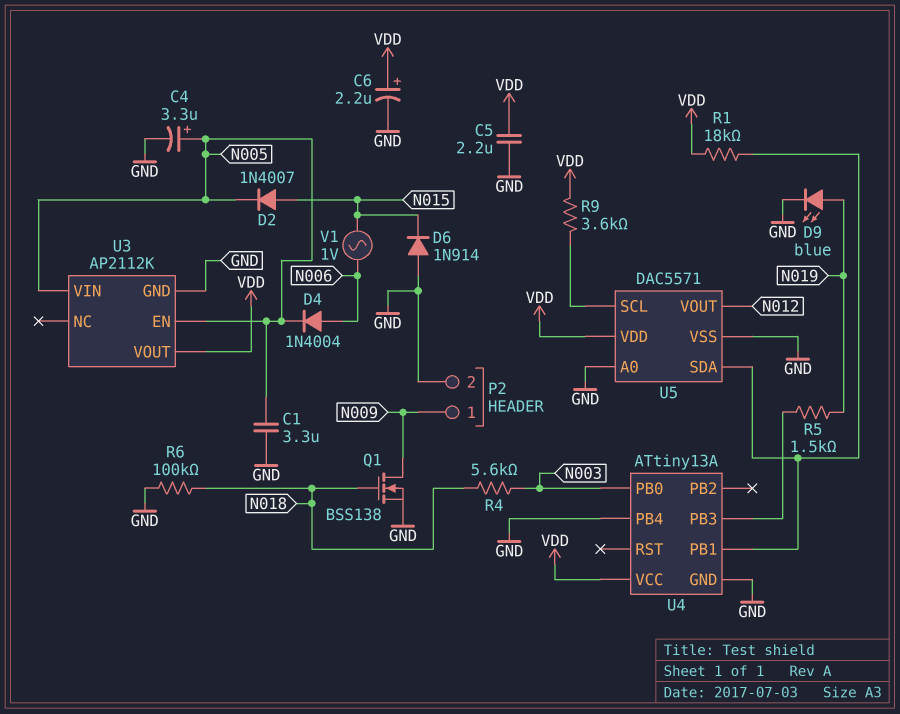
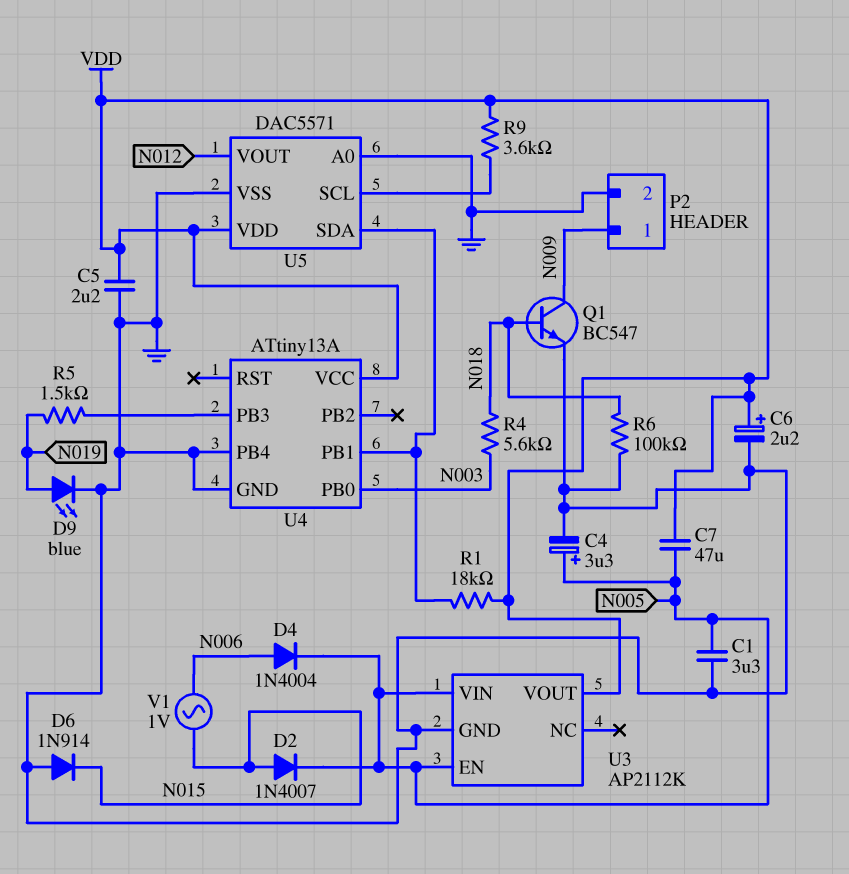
C7: none -> 47uF (N005, VDD)
Q1: NMOS BSS138 (G N018, D N009, S GND) -> NPN BC547 (B N018, C N009, E GND)

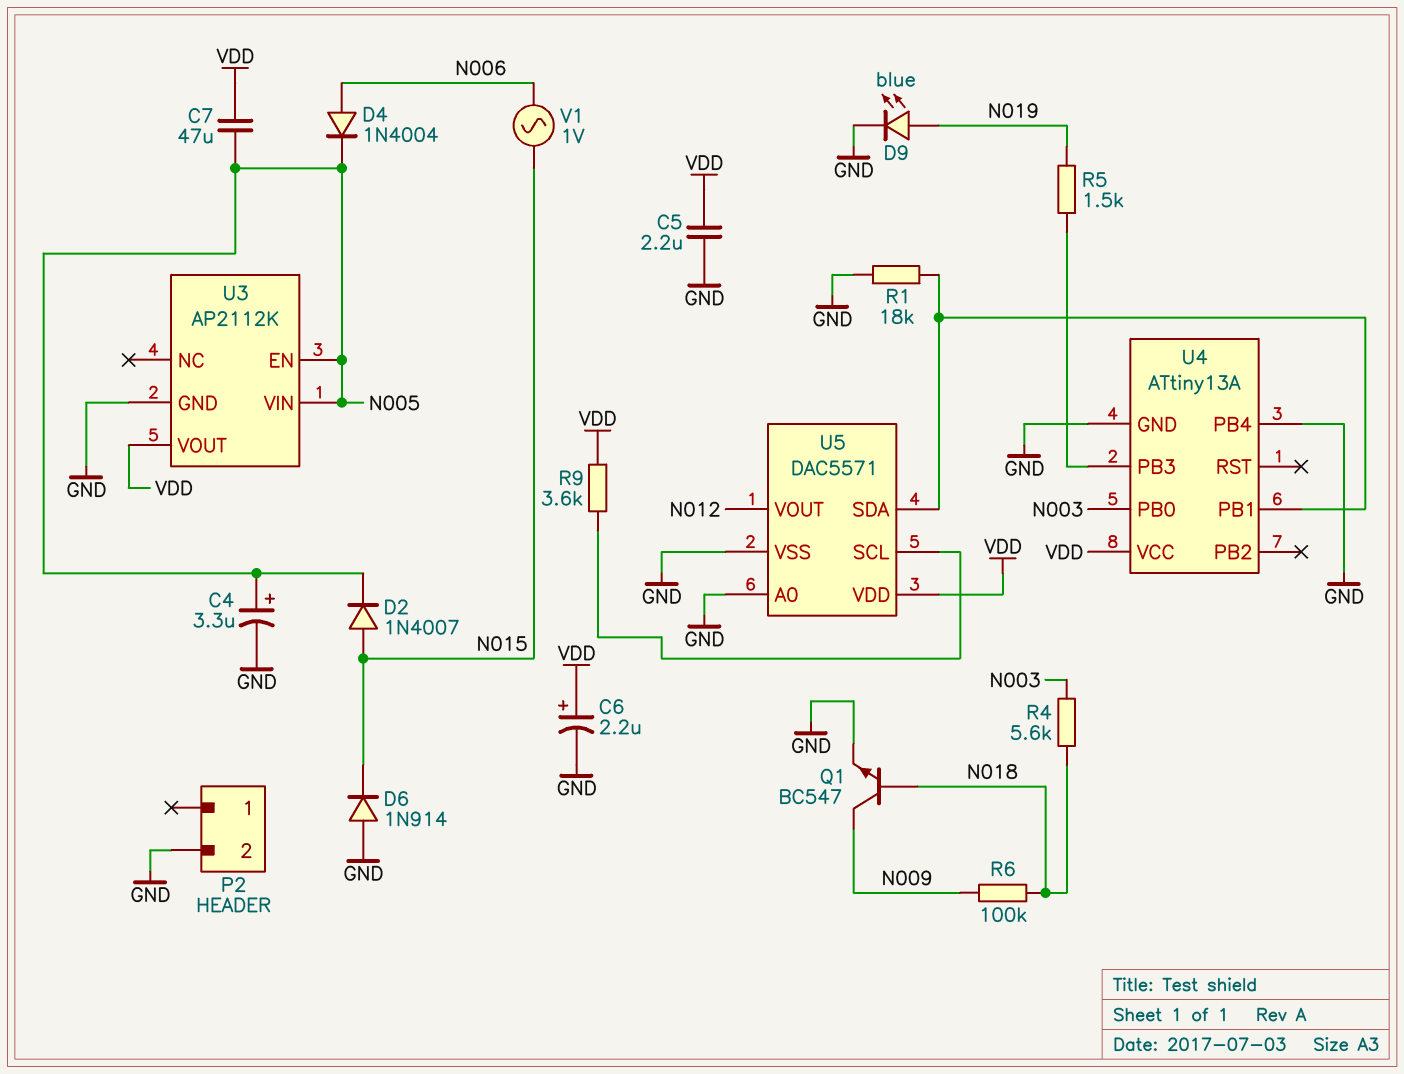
C1: 3.3uF (GND, N005) -> none
P2 pin 1: N009 -> none
R1: 18k (U4/PB1, VDD) -> 18k (GND, U4/PB1)
R6: 100k (GND, N018) -> 100k (N009, N018)

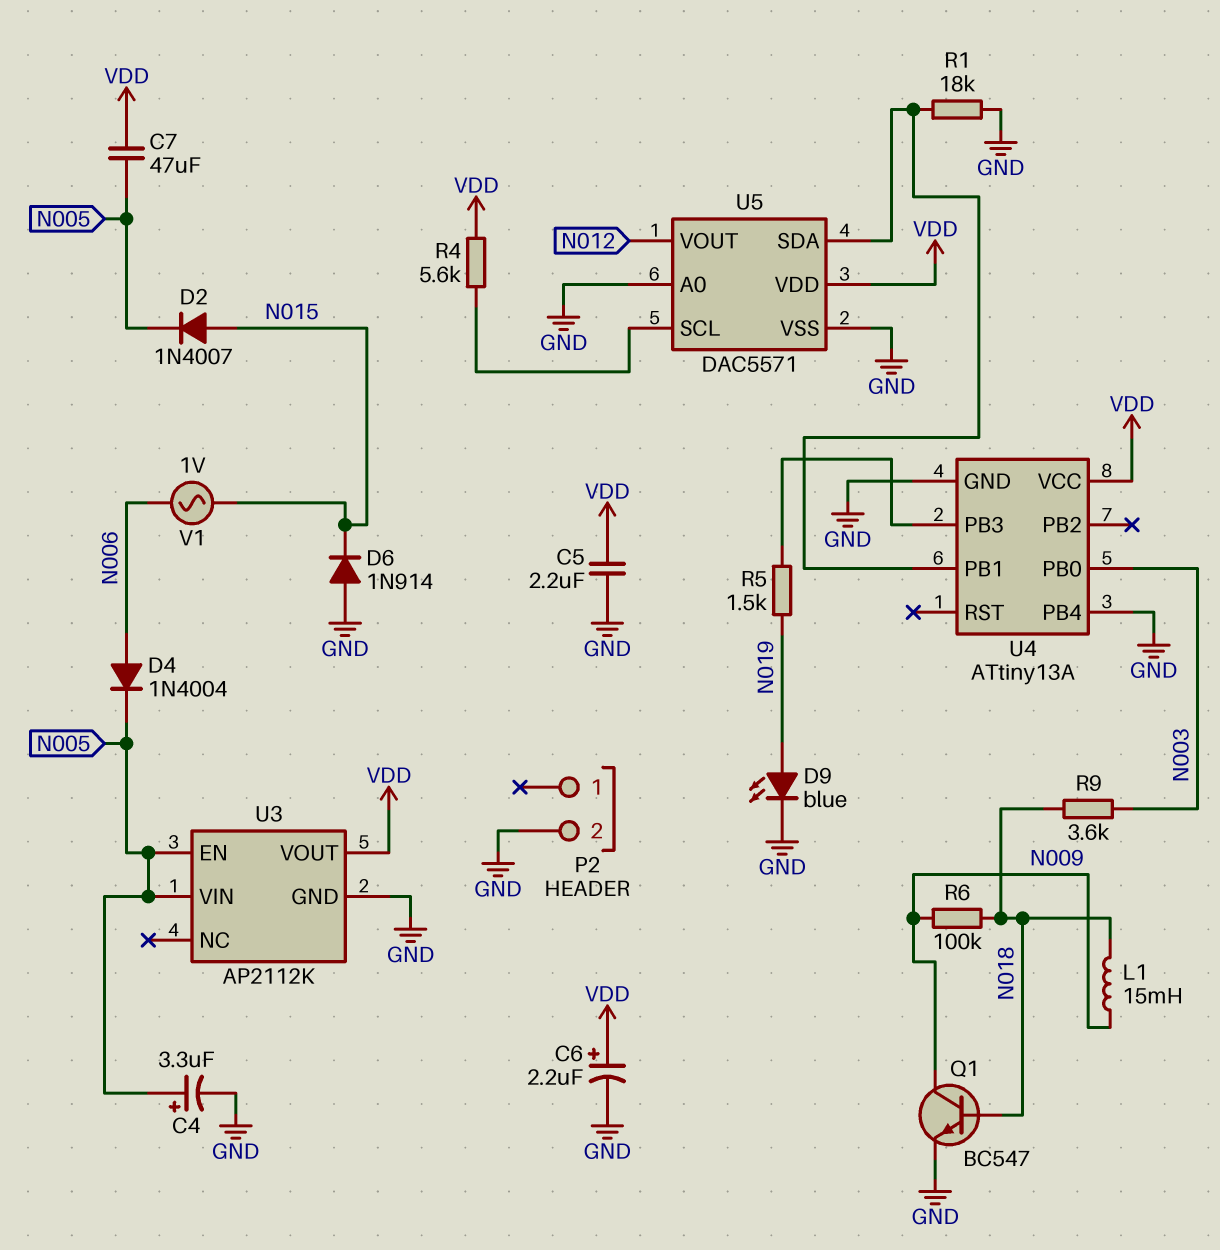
L1: none -> 15mH (N009, N018)
R4: 5.6k (N003, N018) -> 5.6k (U5/SCL, VDD)
R9: 3.6k (U5/SCL, VDD) -> 3.6k (N003, N018)

